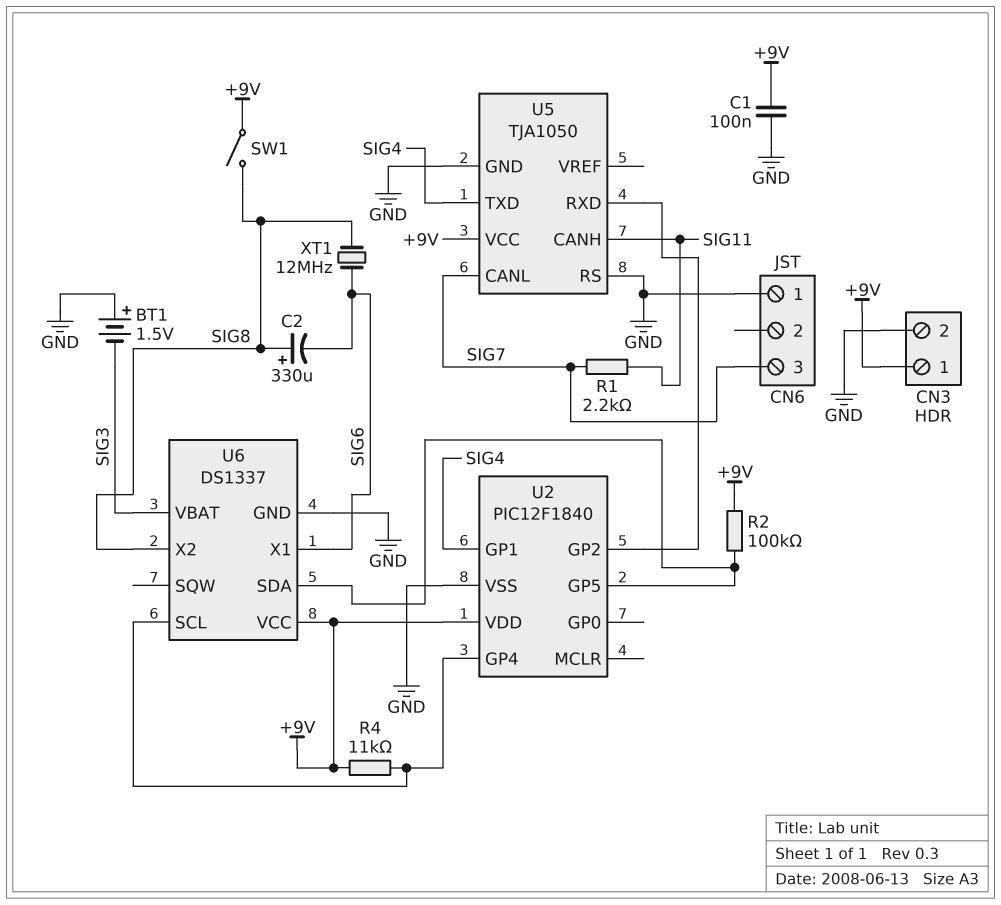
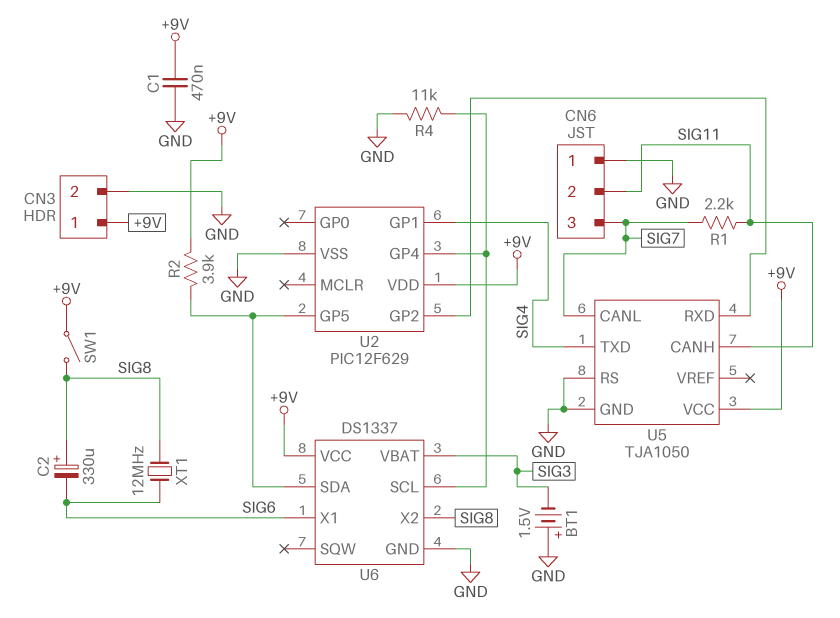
C1: 100nF (+9V, GND) -> 470nF (+9V, GND)
CN6 pin 2: none -> SIG11
R2: 100k (+9V, U2/GP5) -> 3.9k (+9V, U2/GP5)
R4: 11k (+9V, U2/GP4) -> 11k (GND, U2/GP4)
U2: PIC12F1840 -> PIC12F629

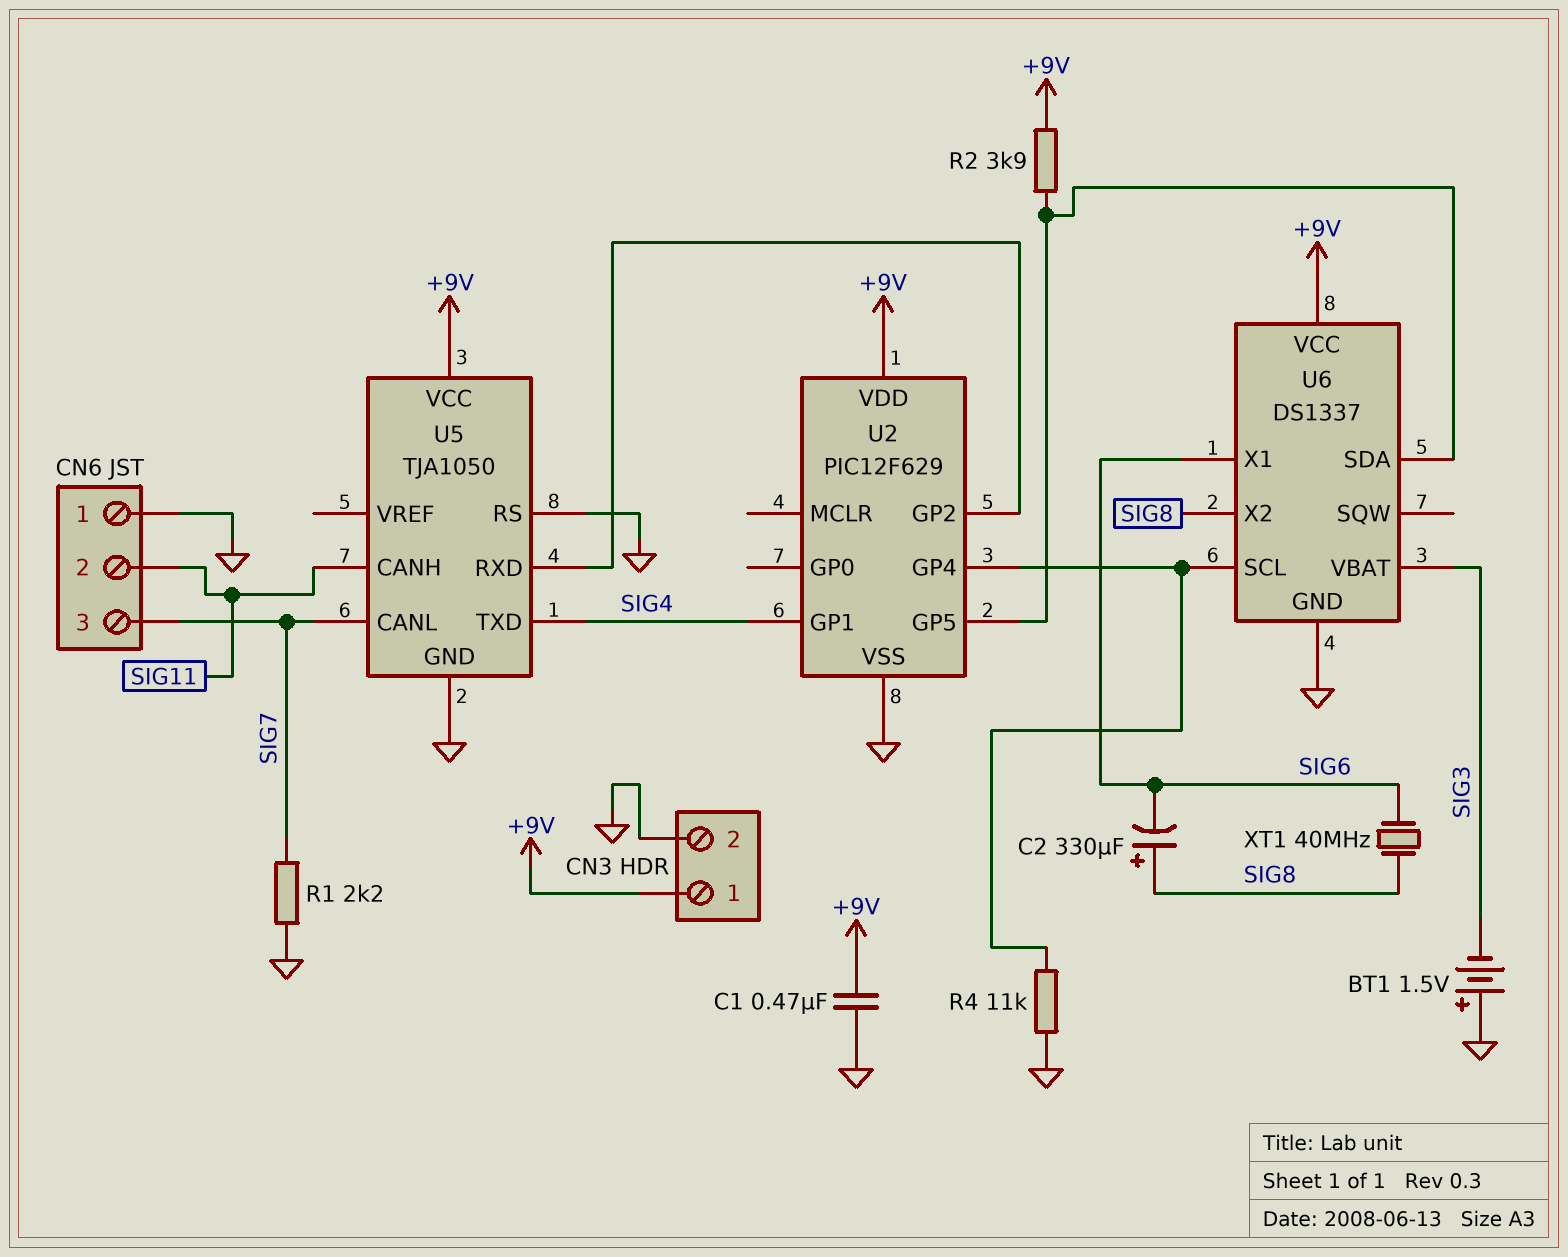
R1: 2.2k (SIG7, SIG11) -> 2.2k (GND, SIG7)
SW1: switch (+9V, SIG8) -> none
XT1: 12MHz (SIG6, SIG8) -> 40MHz (SIG6, SIG8)

